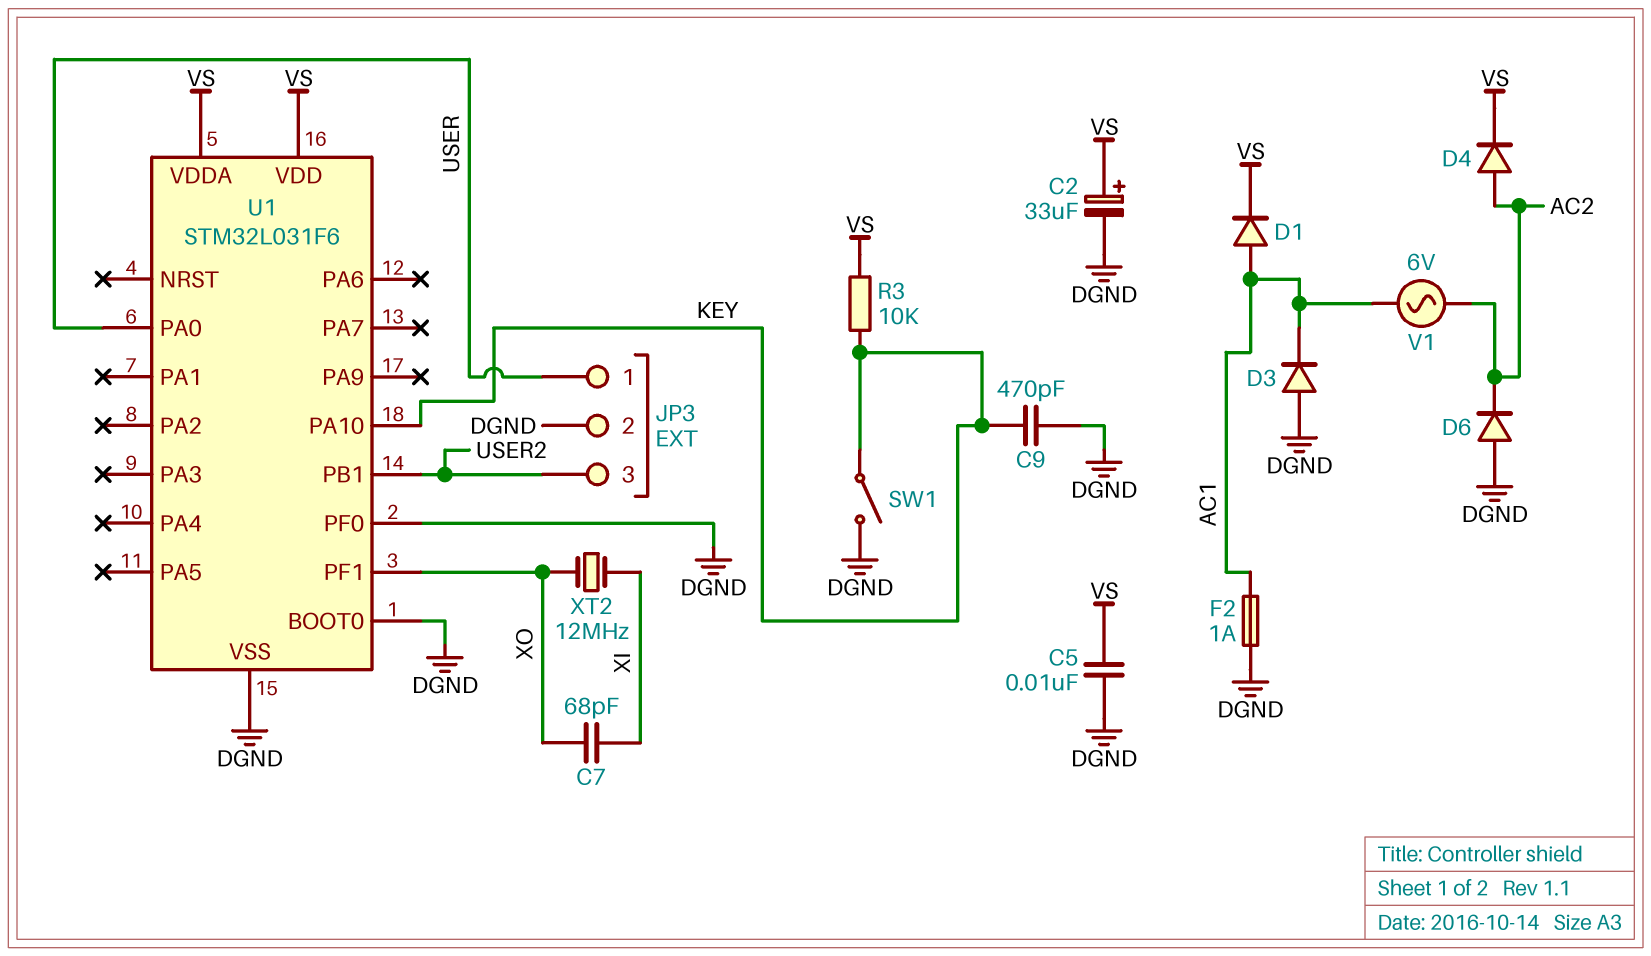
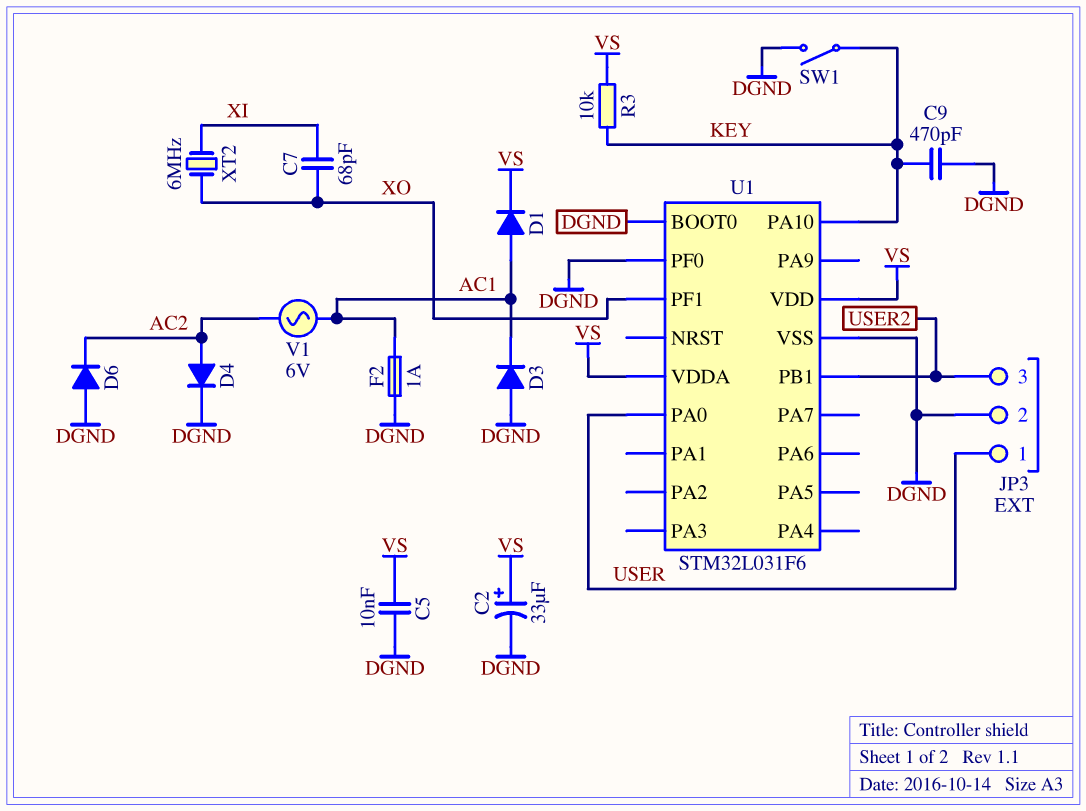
D4: diode (A AC2, K VS) -> diode (A AC2, K DGND)
XT2: 12MHz (XI, XO) -> 6MHz (XI, XO)

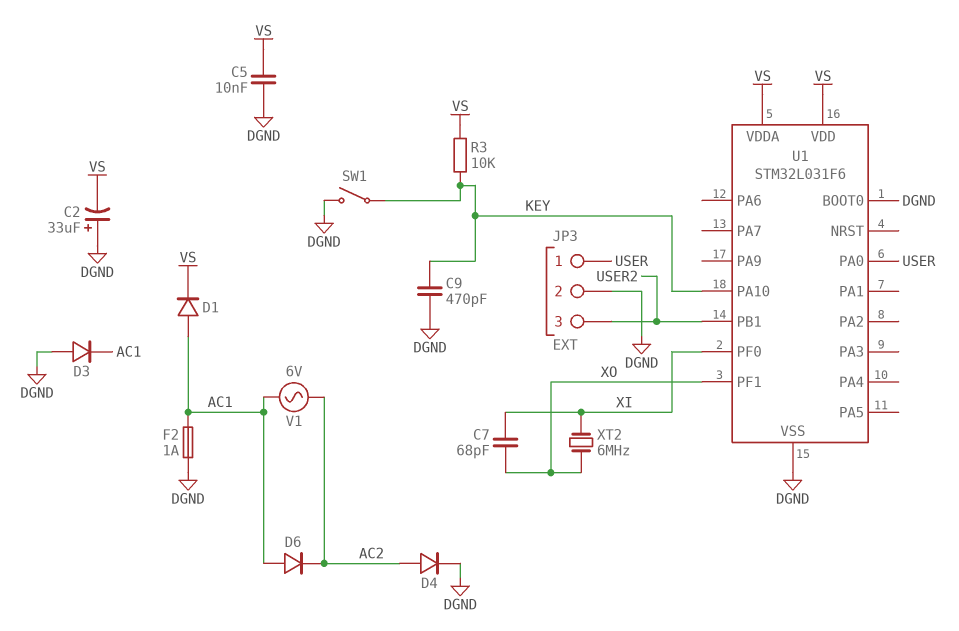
C2: 33uF (plus VS, minus DGND) -> 33uF (plus DGND, minus VS)
D6: diode (A DGND, K AC2) -> diode (A AC1, K AC2)
U1 pin PF0: DGND -> XI

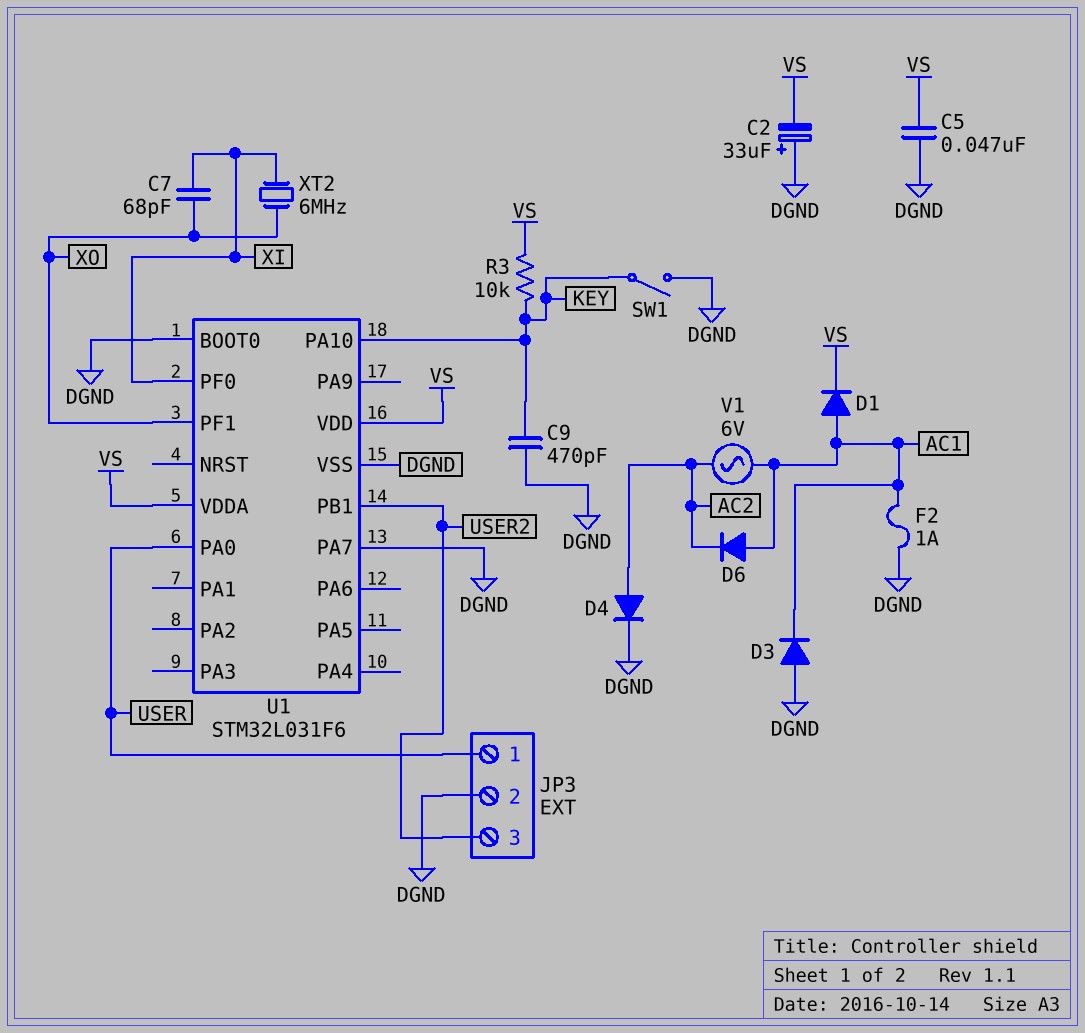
C5: 10nF (DGND, VS) -> 47nF (DGND, VS)
U1 pin PA7: none -> DGND

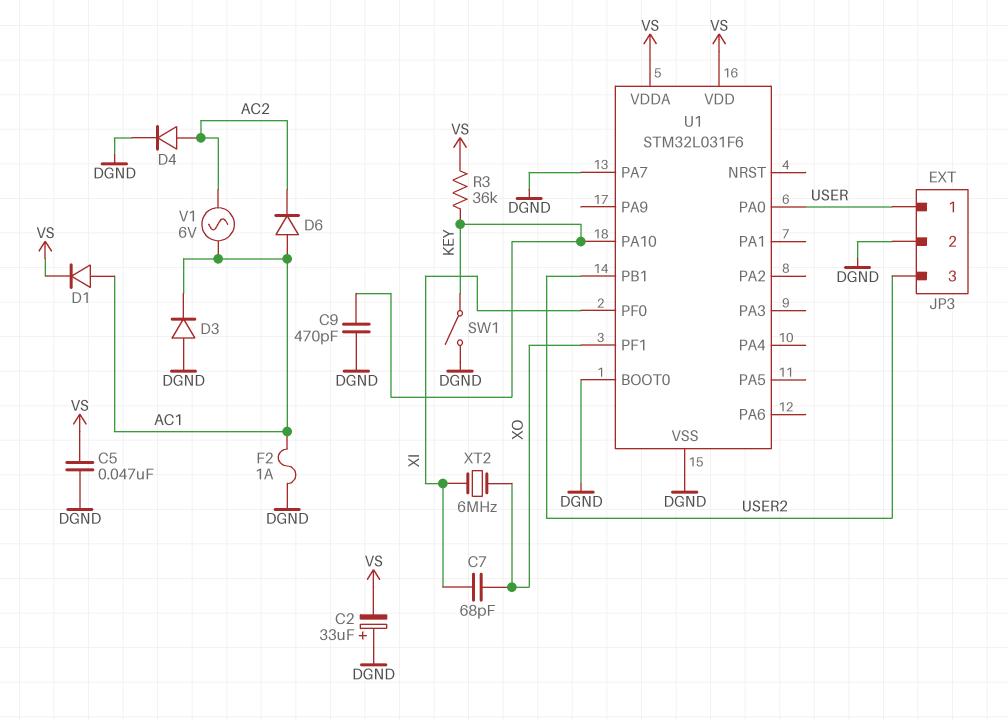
R3: 10k (KEY, VS) -> 36k (KEY, VS)

